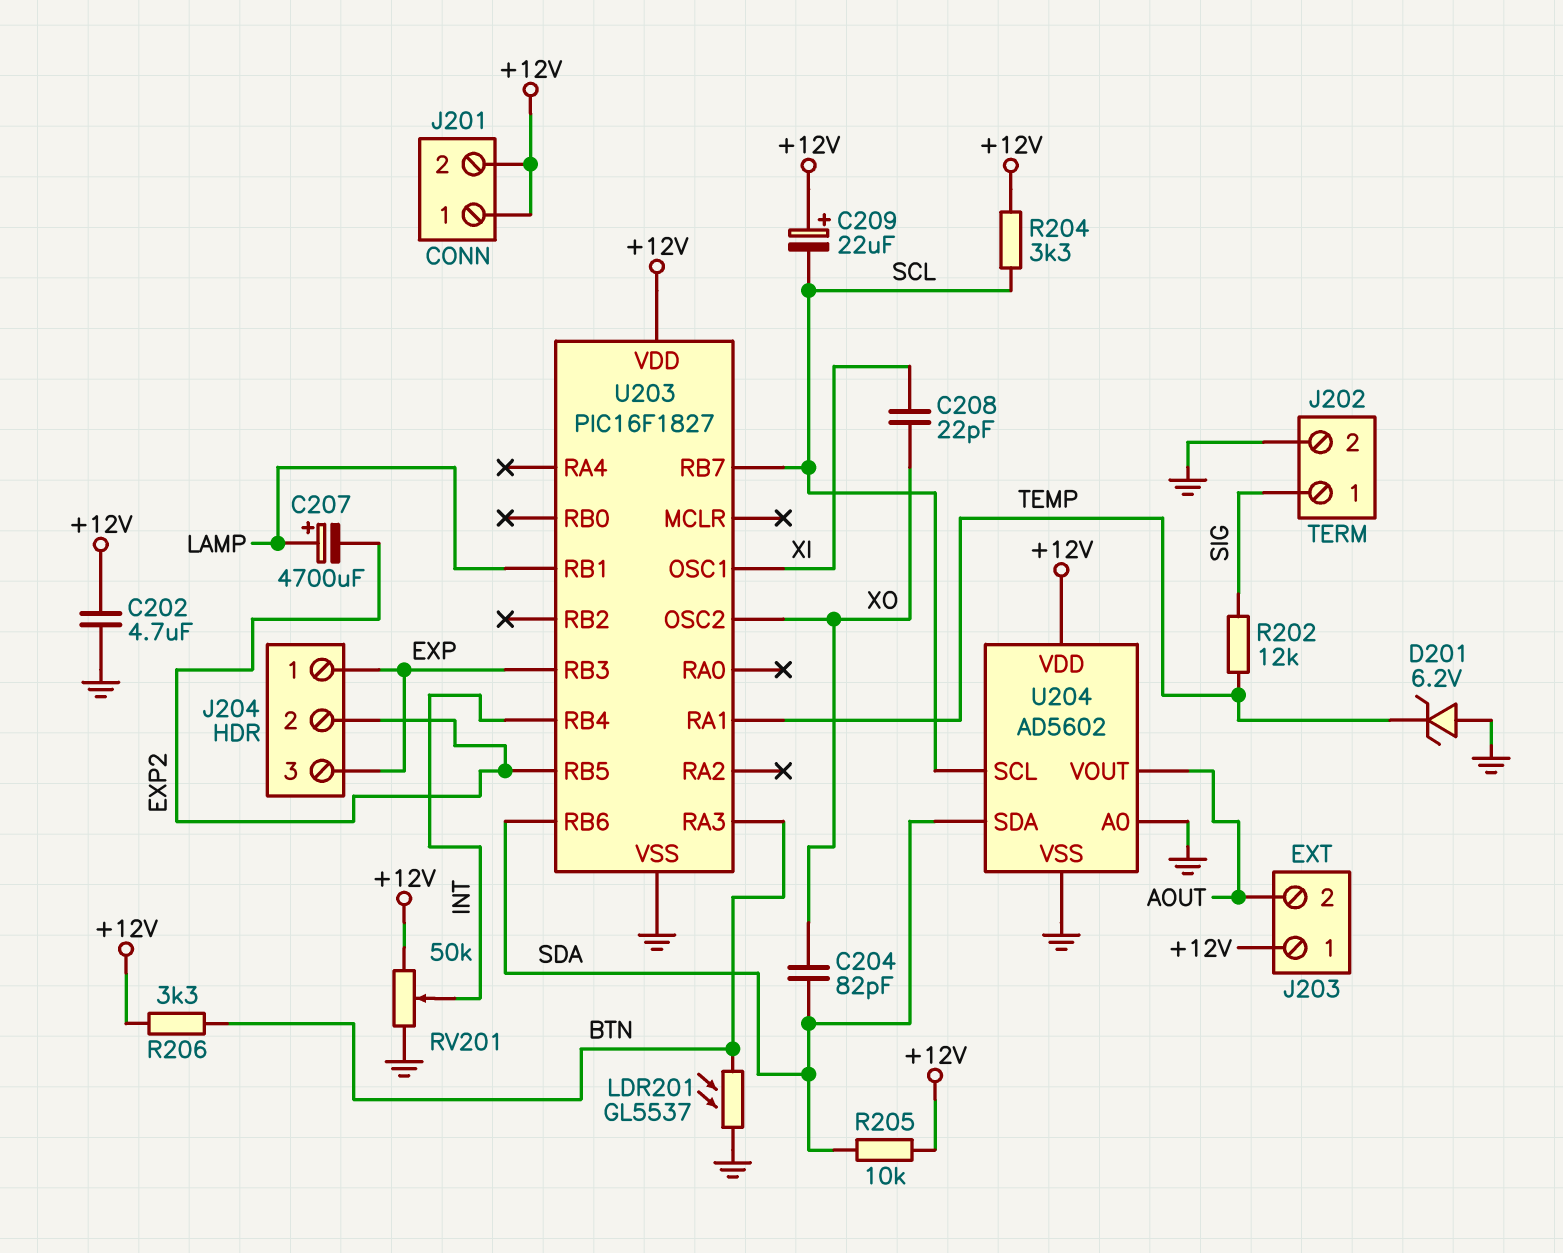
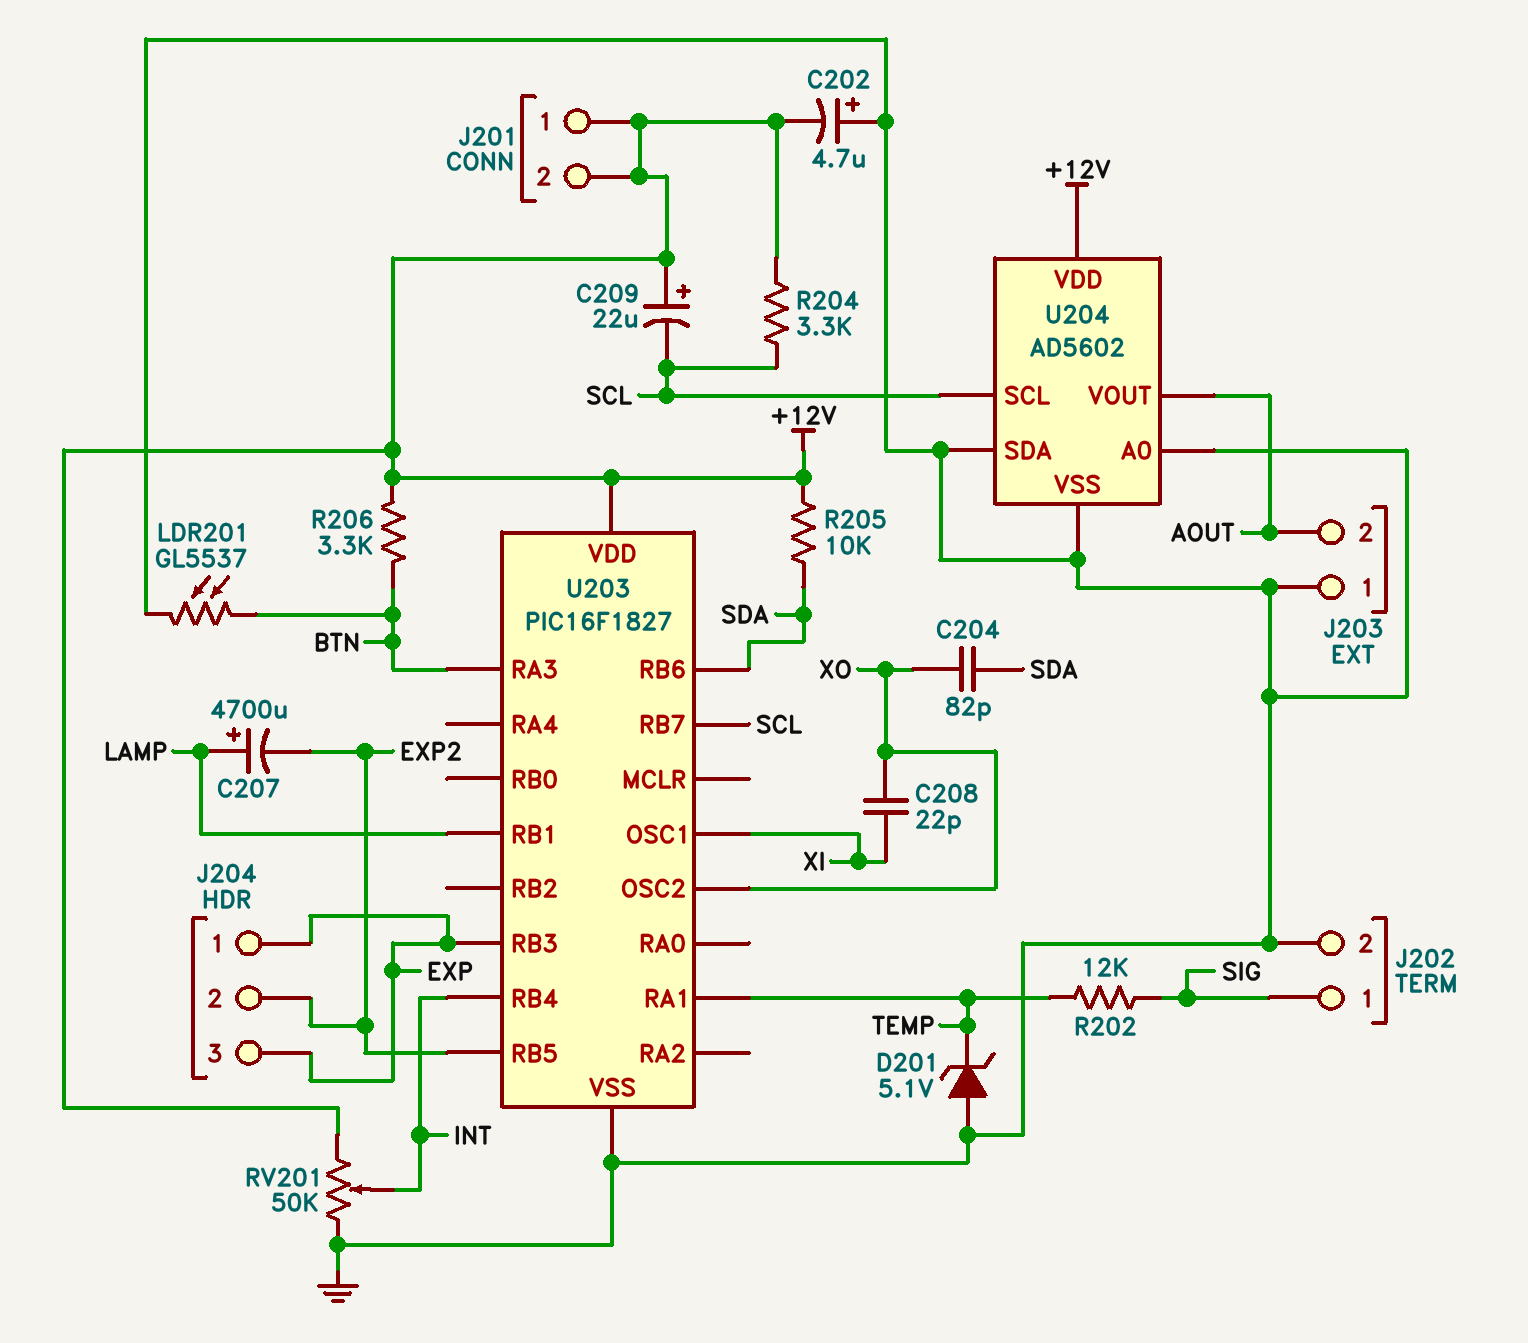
C202: 4.7uF (+12V, GND) -> 4.7uF (plus GND, minus +12V)
D201: zener 6.2V (A GND, K TEMP) -> zener 5.1V (A GND, K TEMP)
J203 pin 1: +12V -> GND
U204 pin SDA: SDA -> GND

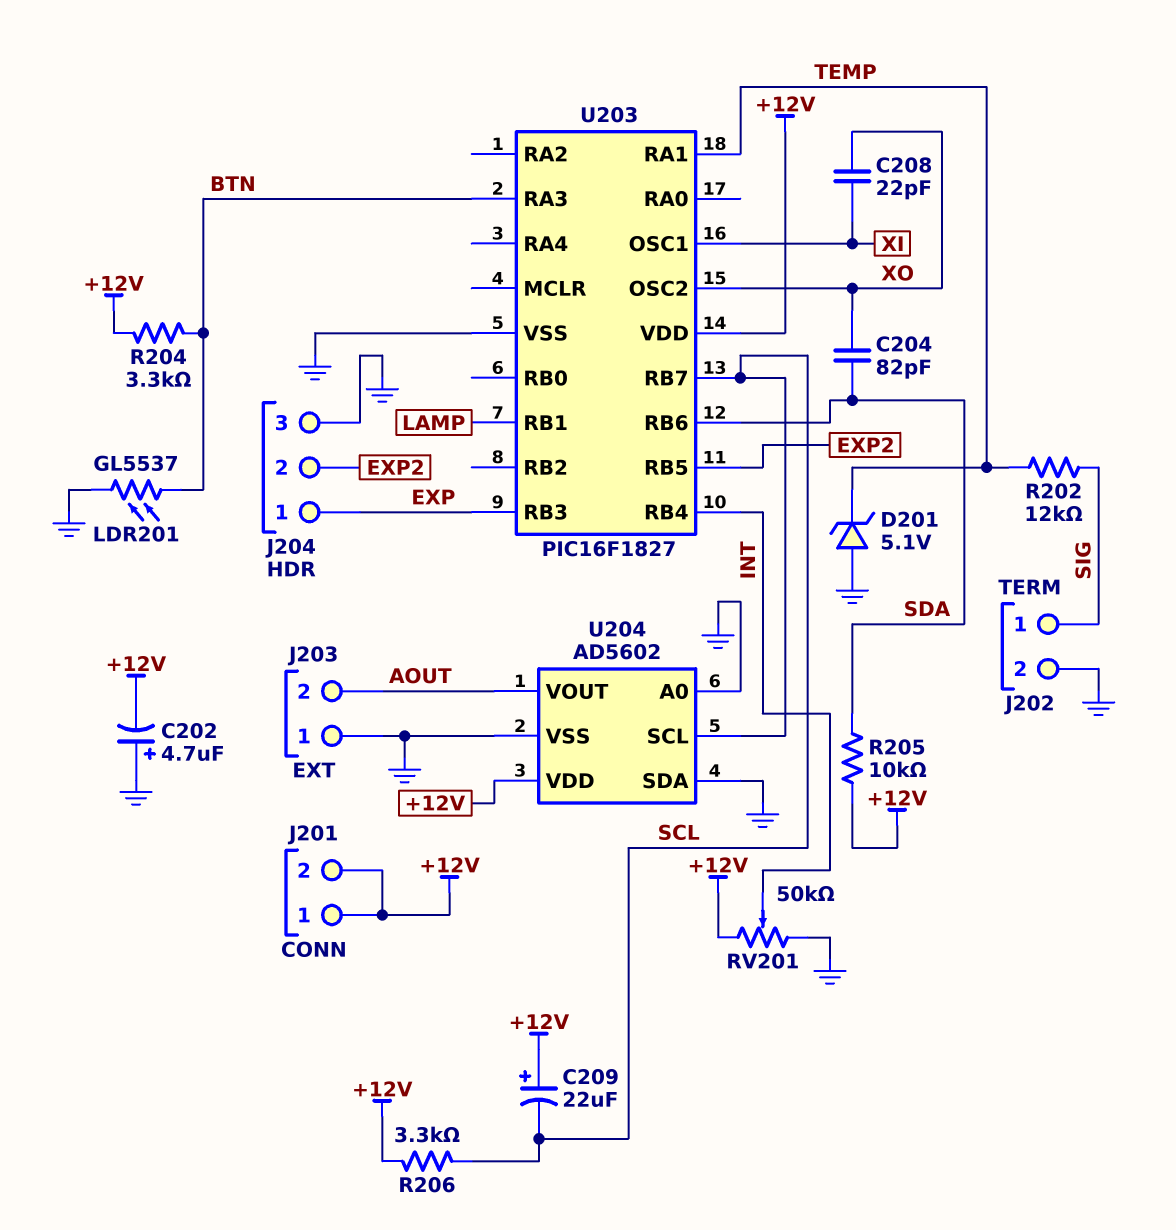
C207: 4700uF (plus LAMP, minus EXP2) -> none
J204 pin 3: EXP -> GND
R204: 3.3k (+12V, SCL) -> 3.3k (+12V, BTN)
R206: 3.3k (+12V, BTN) -> 3.3k (+12V, SCL)

